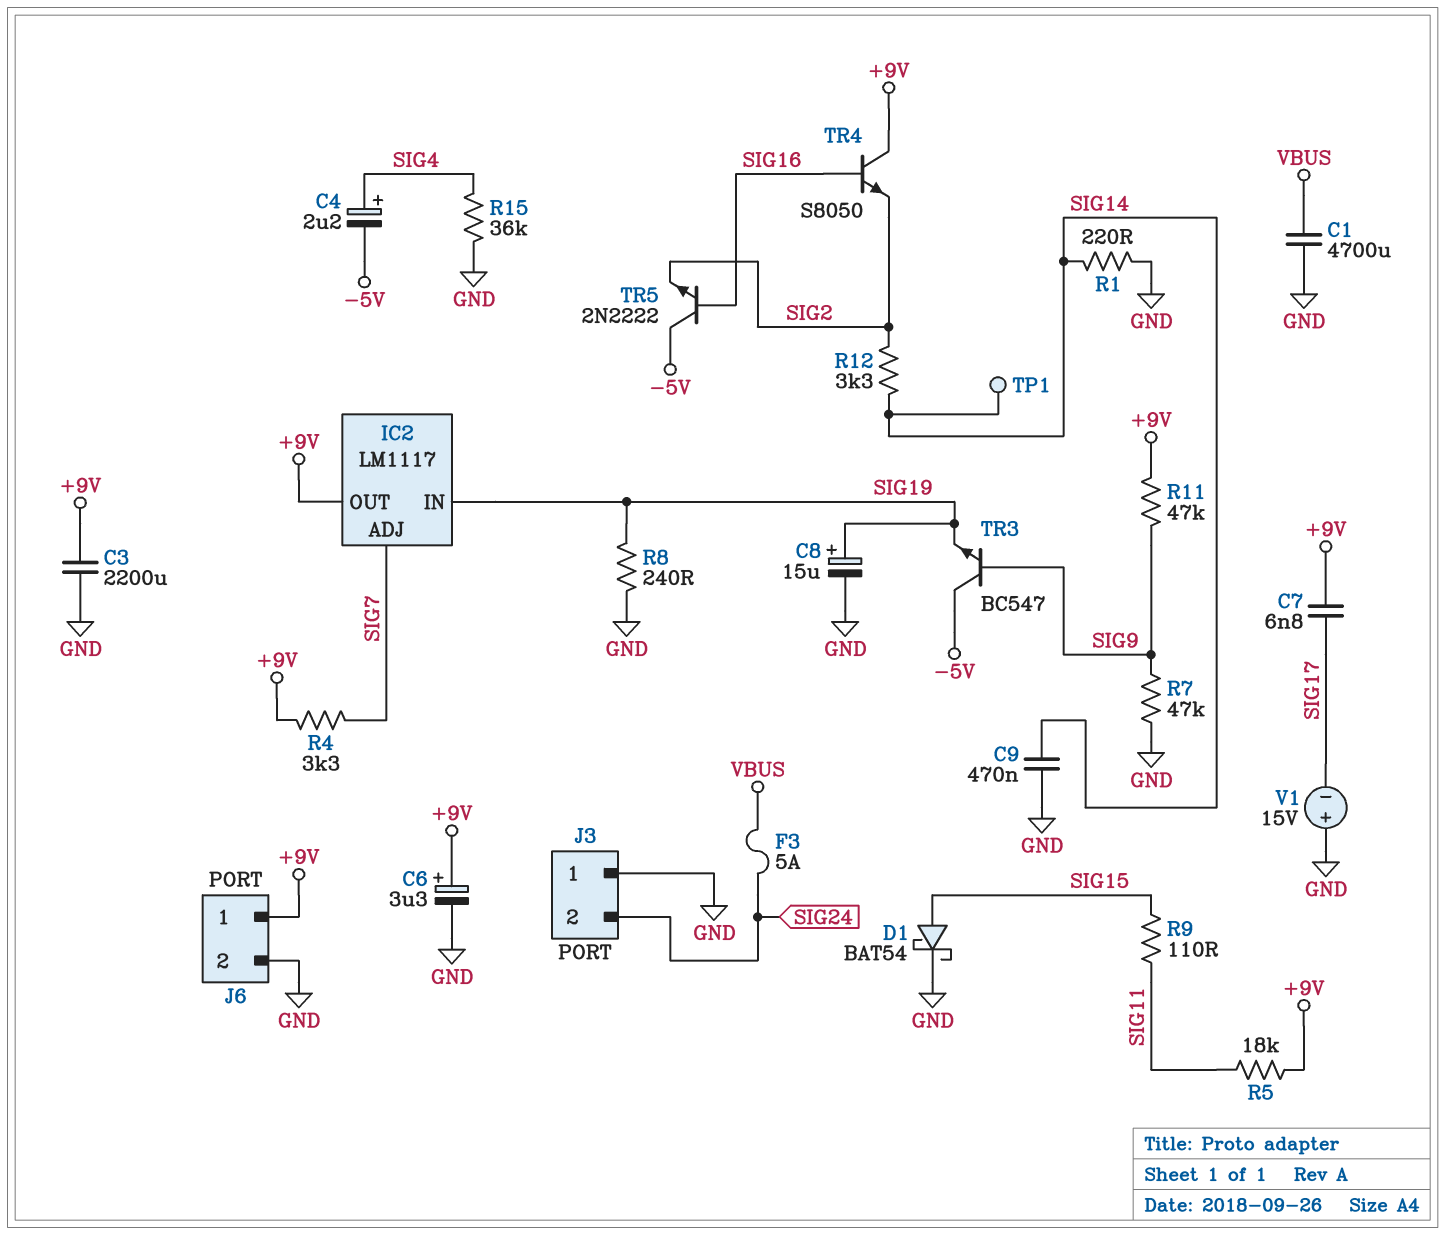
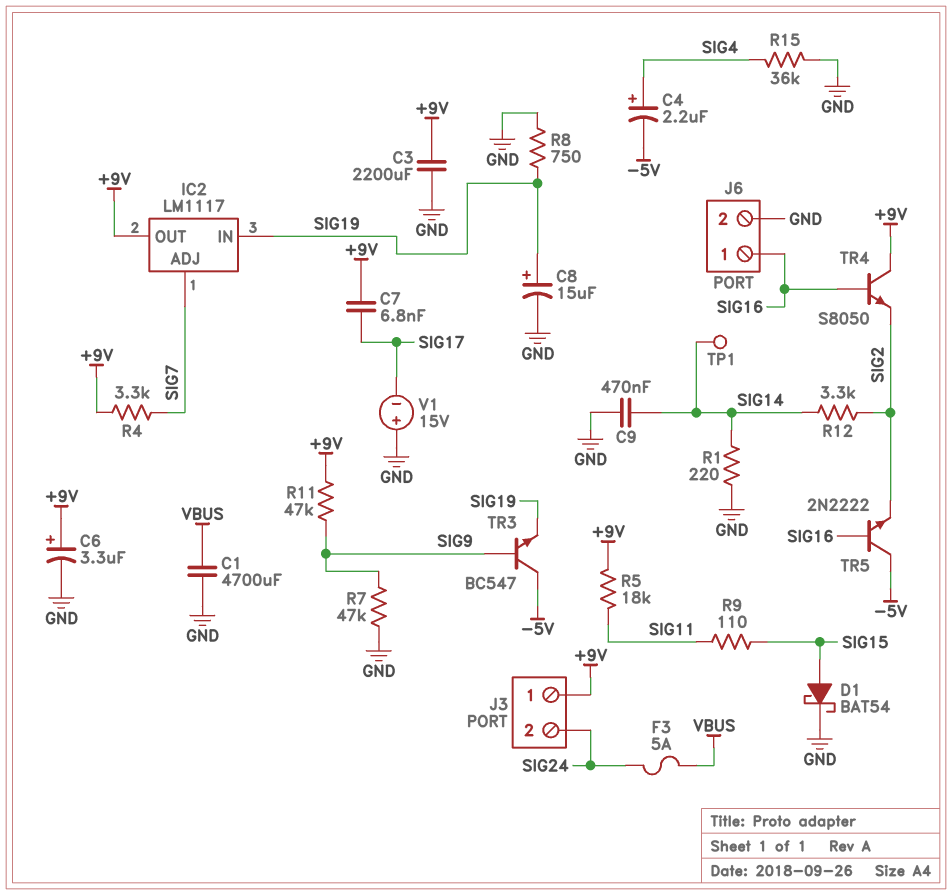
J3 pin 1: GND -> +9V
J6 pin 1: +9V -> SIG16
R8: 240 (GND, SIG19) -> 750 (GND, SIG19)

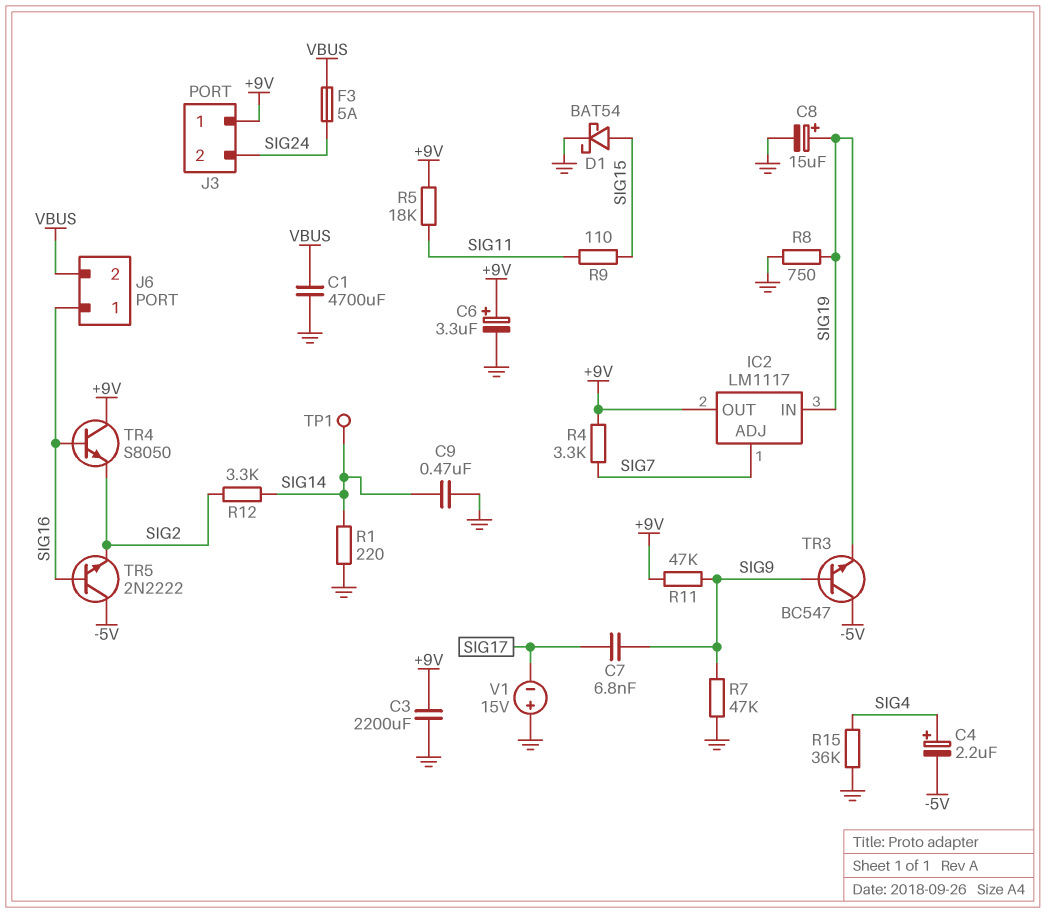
C7: 6.8nF (+9V, SIG17) -> 6.8nF (SIG9, SIG17)
J6 pin 2: GND -> VBUS

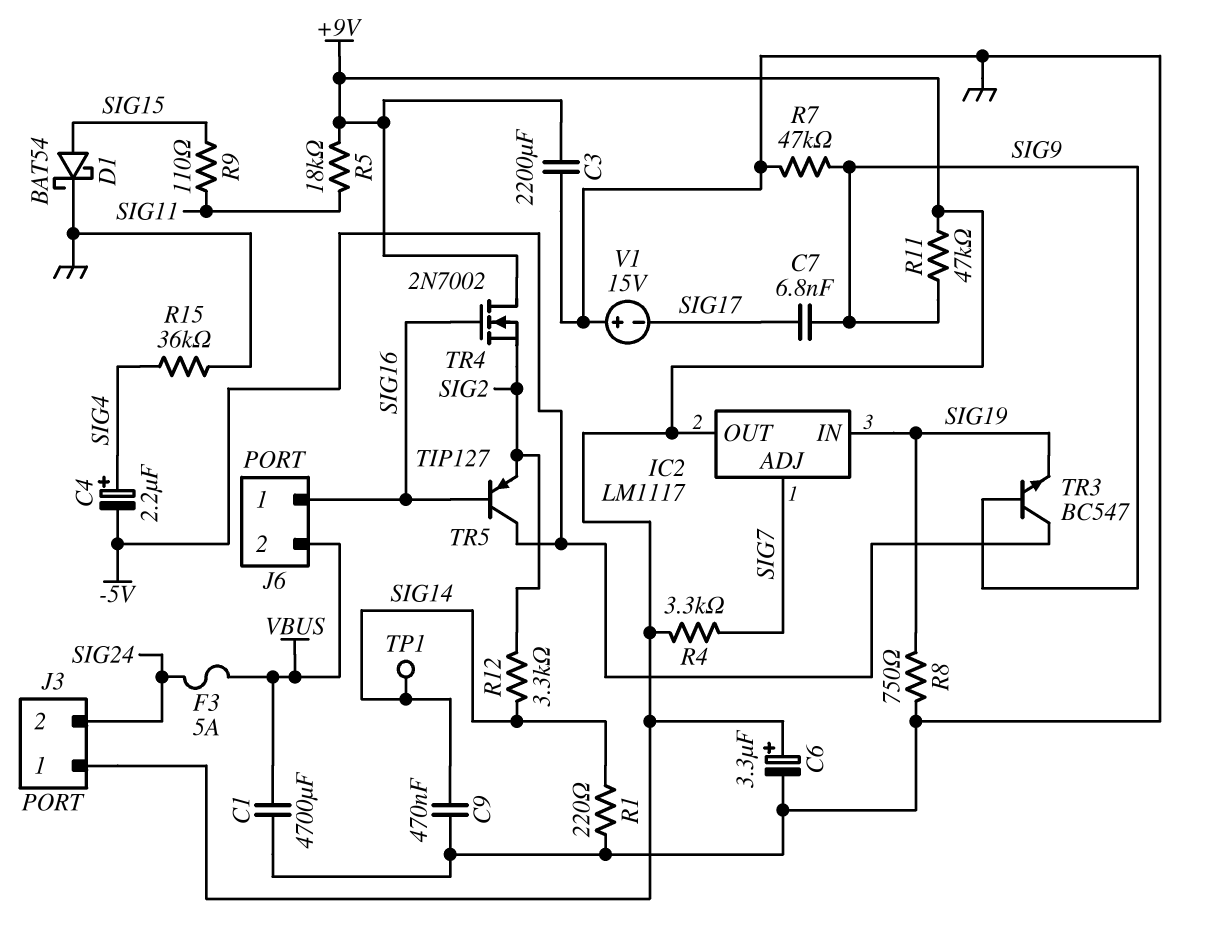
C8: 15uF (plus SIG19, minus GND) -> none
TR4: NPN S8050 (B SIG16, C +9V, E SIG2) -> NMOS 2N7002 (G SIG16, D +9V, S SIG2)
TR5: NPN 2N2222 (B SIG16, C -5V, E SIG2) -> PNP TIP127 (B SIG16, C -5V, E SIG2)

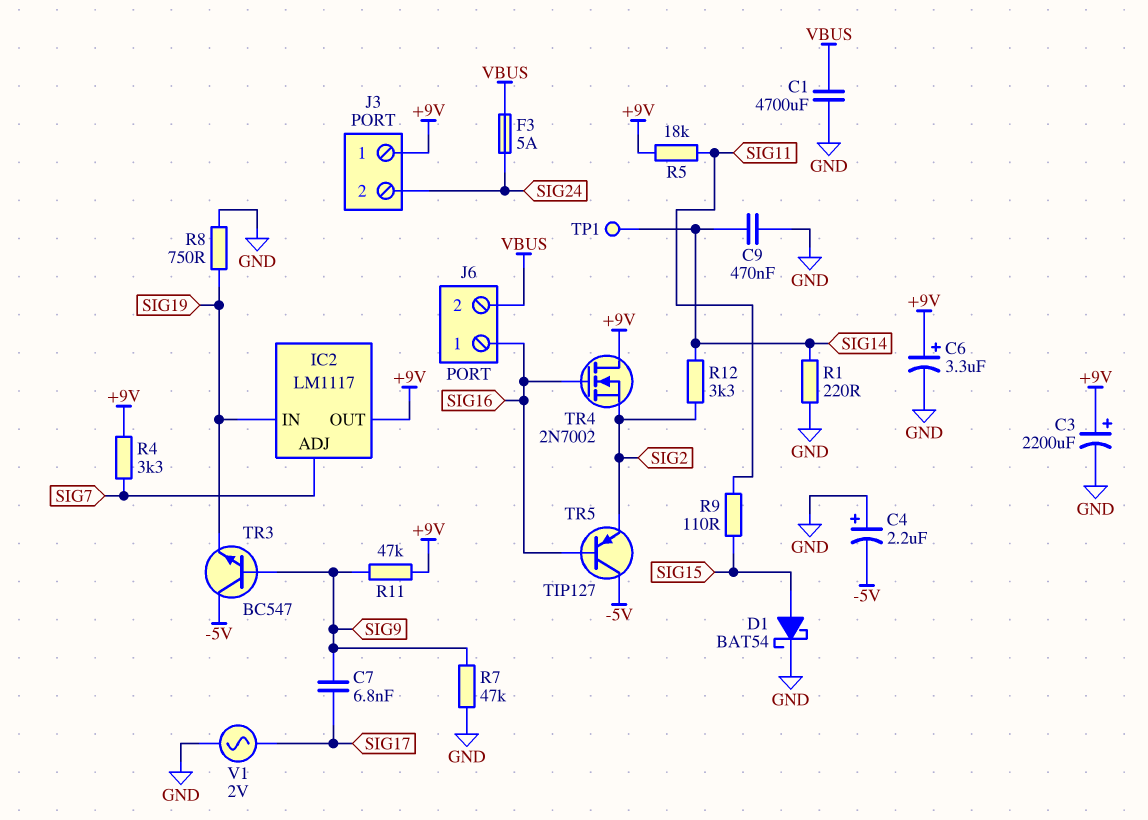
C3: 2200uF (+9V, GND) -> 2200uF (plus +9V, minus GND)
C4: 2.2uF (plus SIG4, minus -5V) -> 2.2uF (plus GND, minus -5V)
R15: 36k (GND, SIG4) -> none
V1: 15V (plus GND, minus SIG17) -> AC 2V (GND, SIG17)

